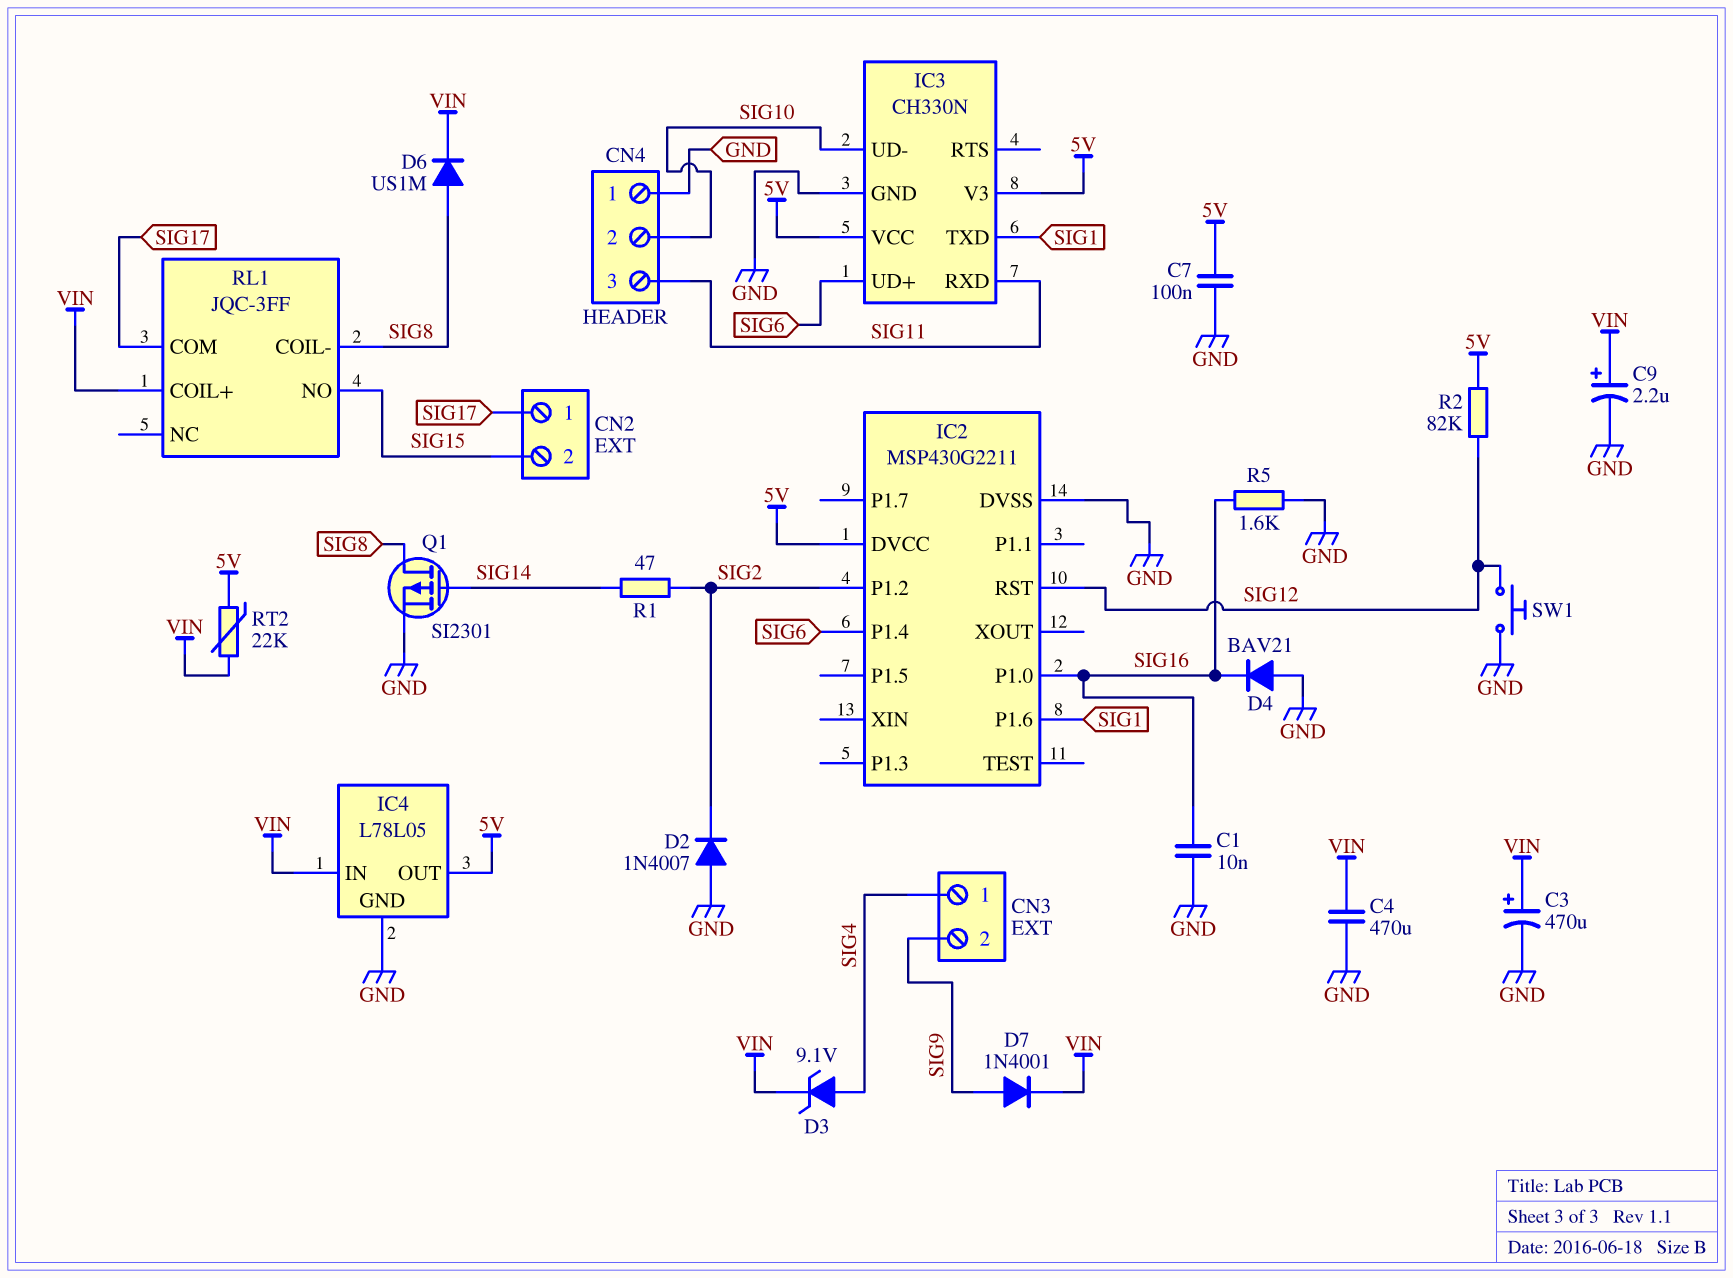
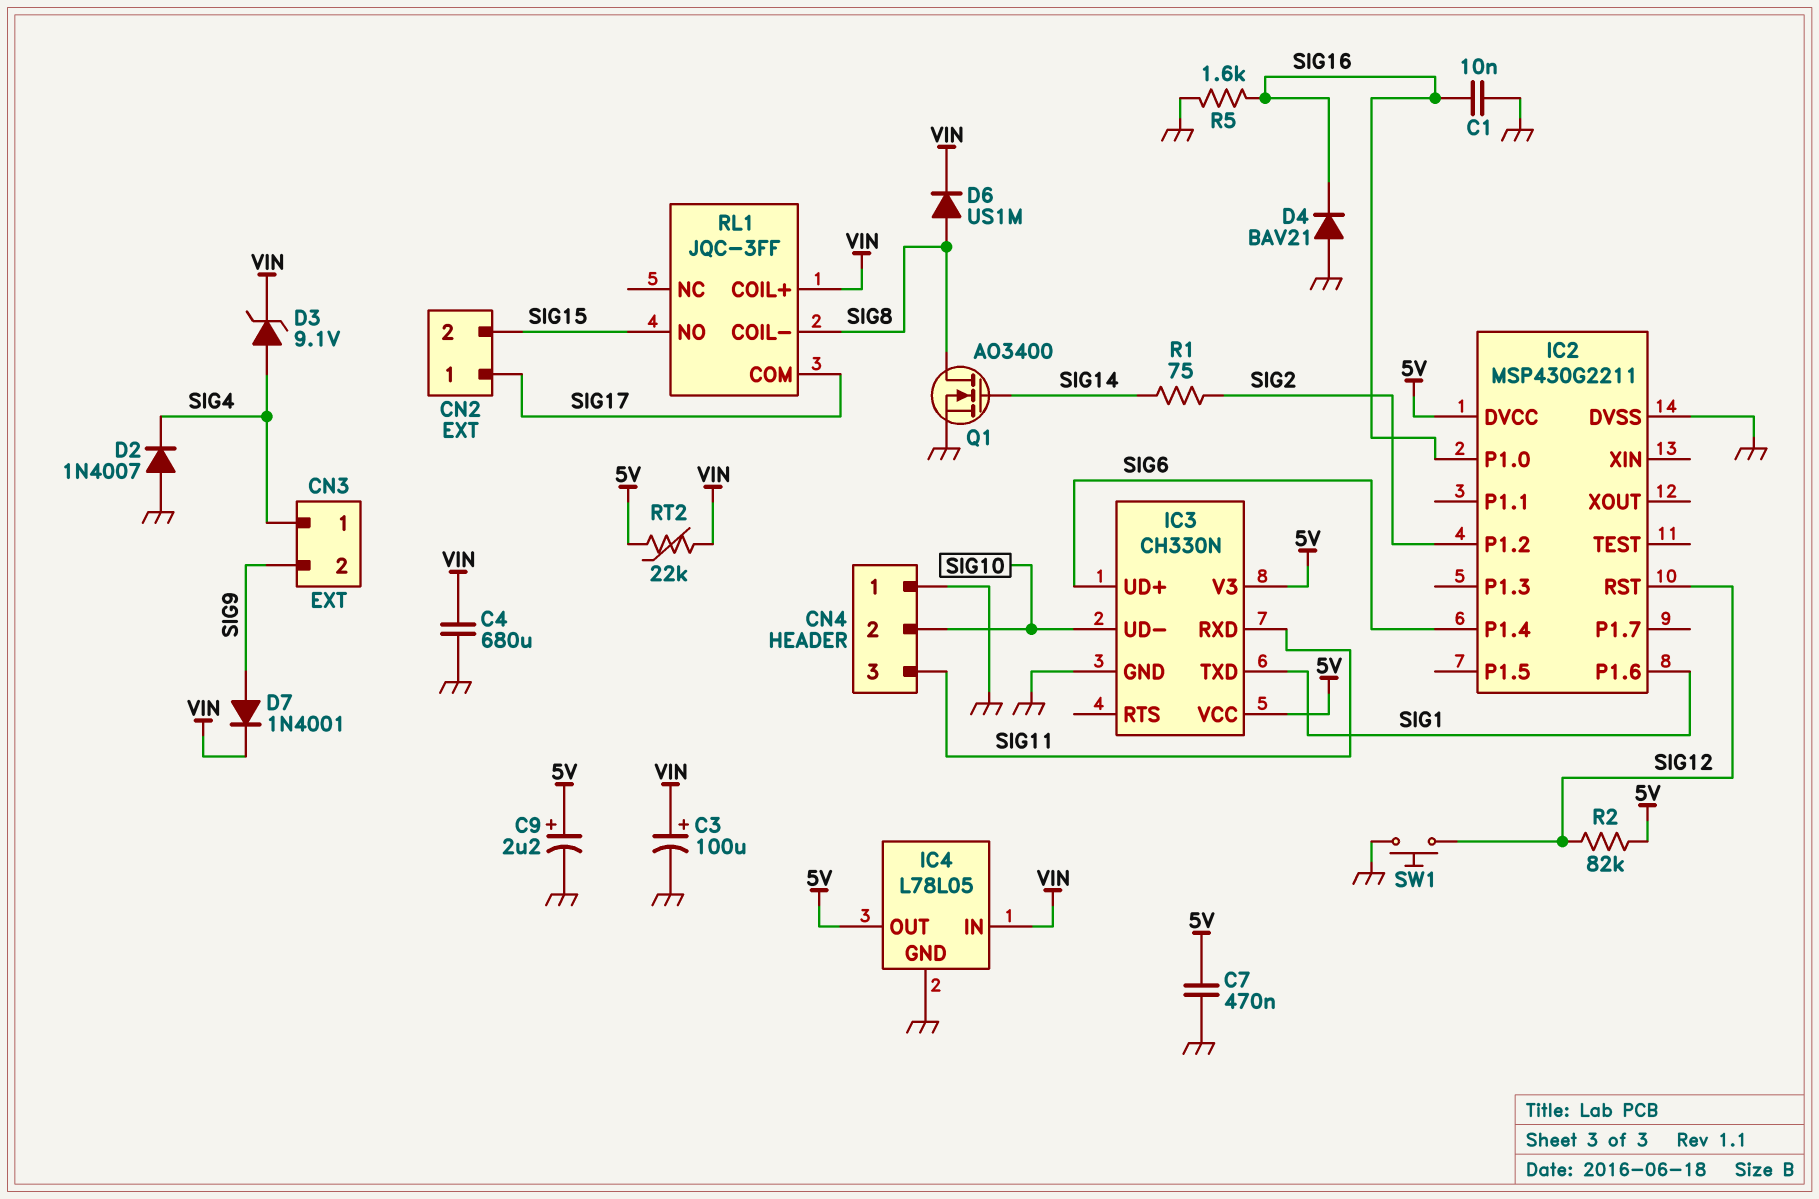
C3: 470uF (plus VIN, minus GND) -> 100uF (plus VIN, minus GND)
C4: 470uF (GND, VIN) -> 680uF (GND, VIN)
C7: 100nF (5V, GND) -> 470nF (5V, GND)
C9: 2.2uF (plus VIN, minus GND) -> 2.2uF (plus 5V, minus GND)
D2: diode 1N4007 (A GND, K SIG2) -> diode 1N4007 (A GND, K SIG4)
Q1: PMOS SI2301 (G SIG14, D SIG8, S GND) -> NMOS AO3400 (G SIG14, D SIG8, S GND)
R1: 47 (SIG2, SIG14) -> 75 (SIG2, SIG14)

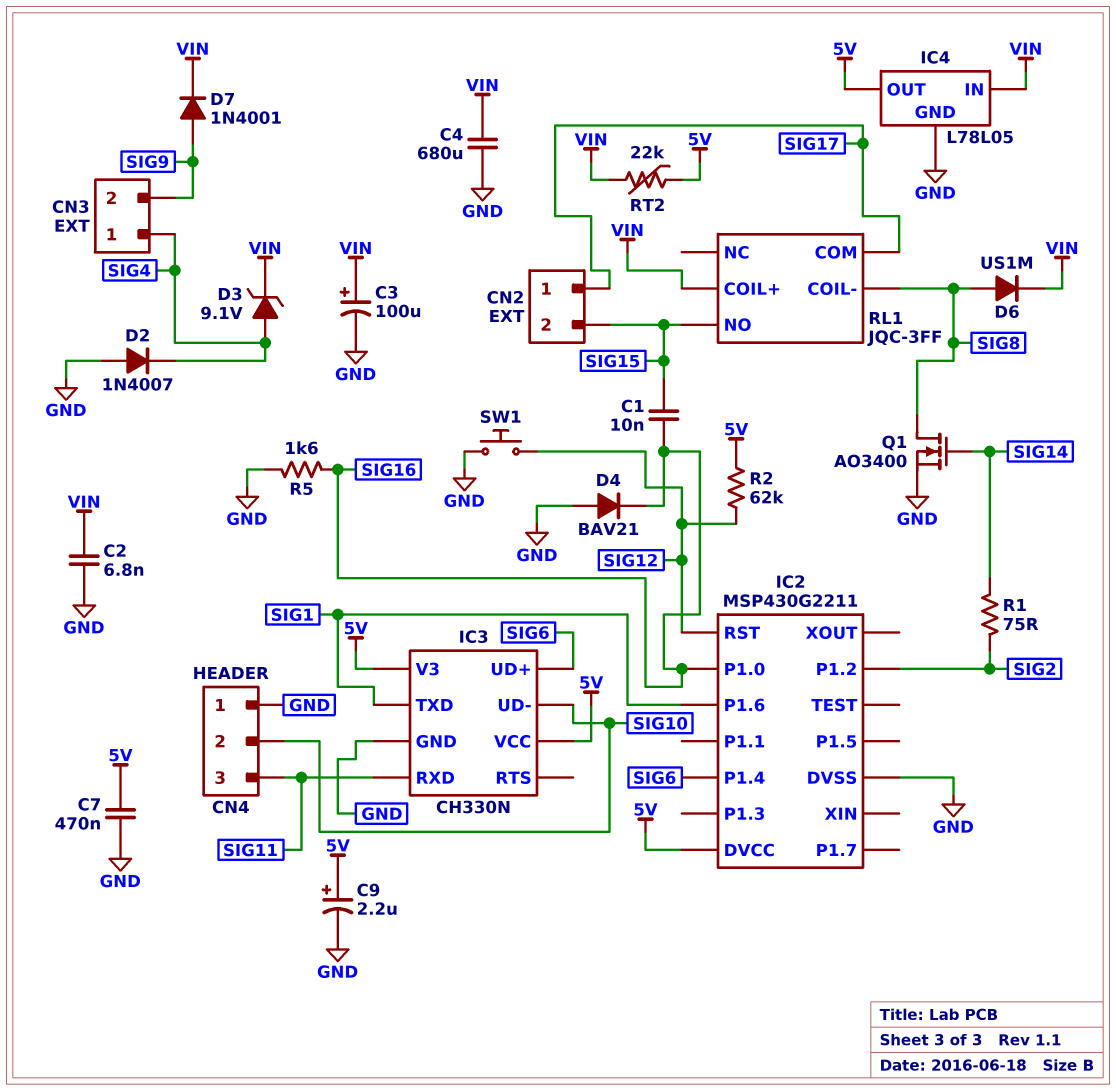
C1: 10nF (GND, SIG16) -> 10nF (SIG15, SIG16)
C2: none -> 6.8nF (GND, VIN)
R2: 82k (5V, SIG12) -> 62k (5V, SIG12)

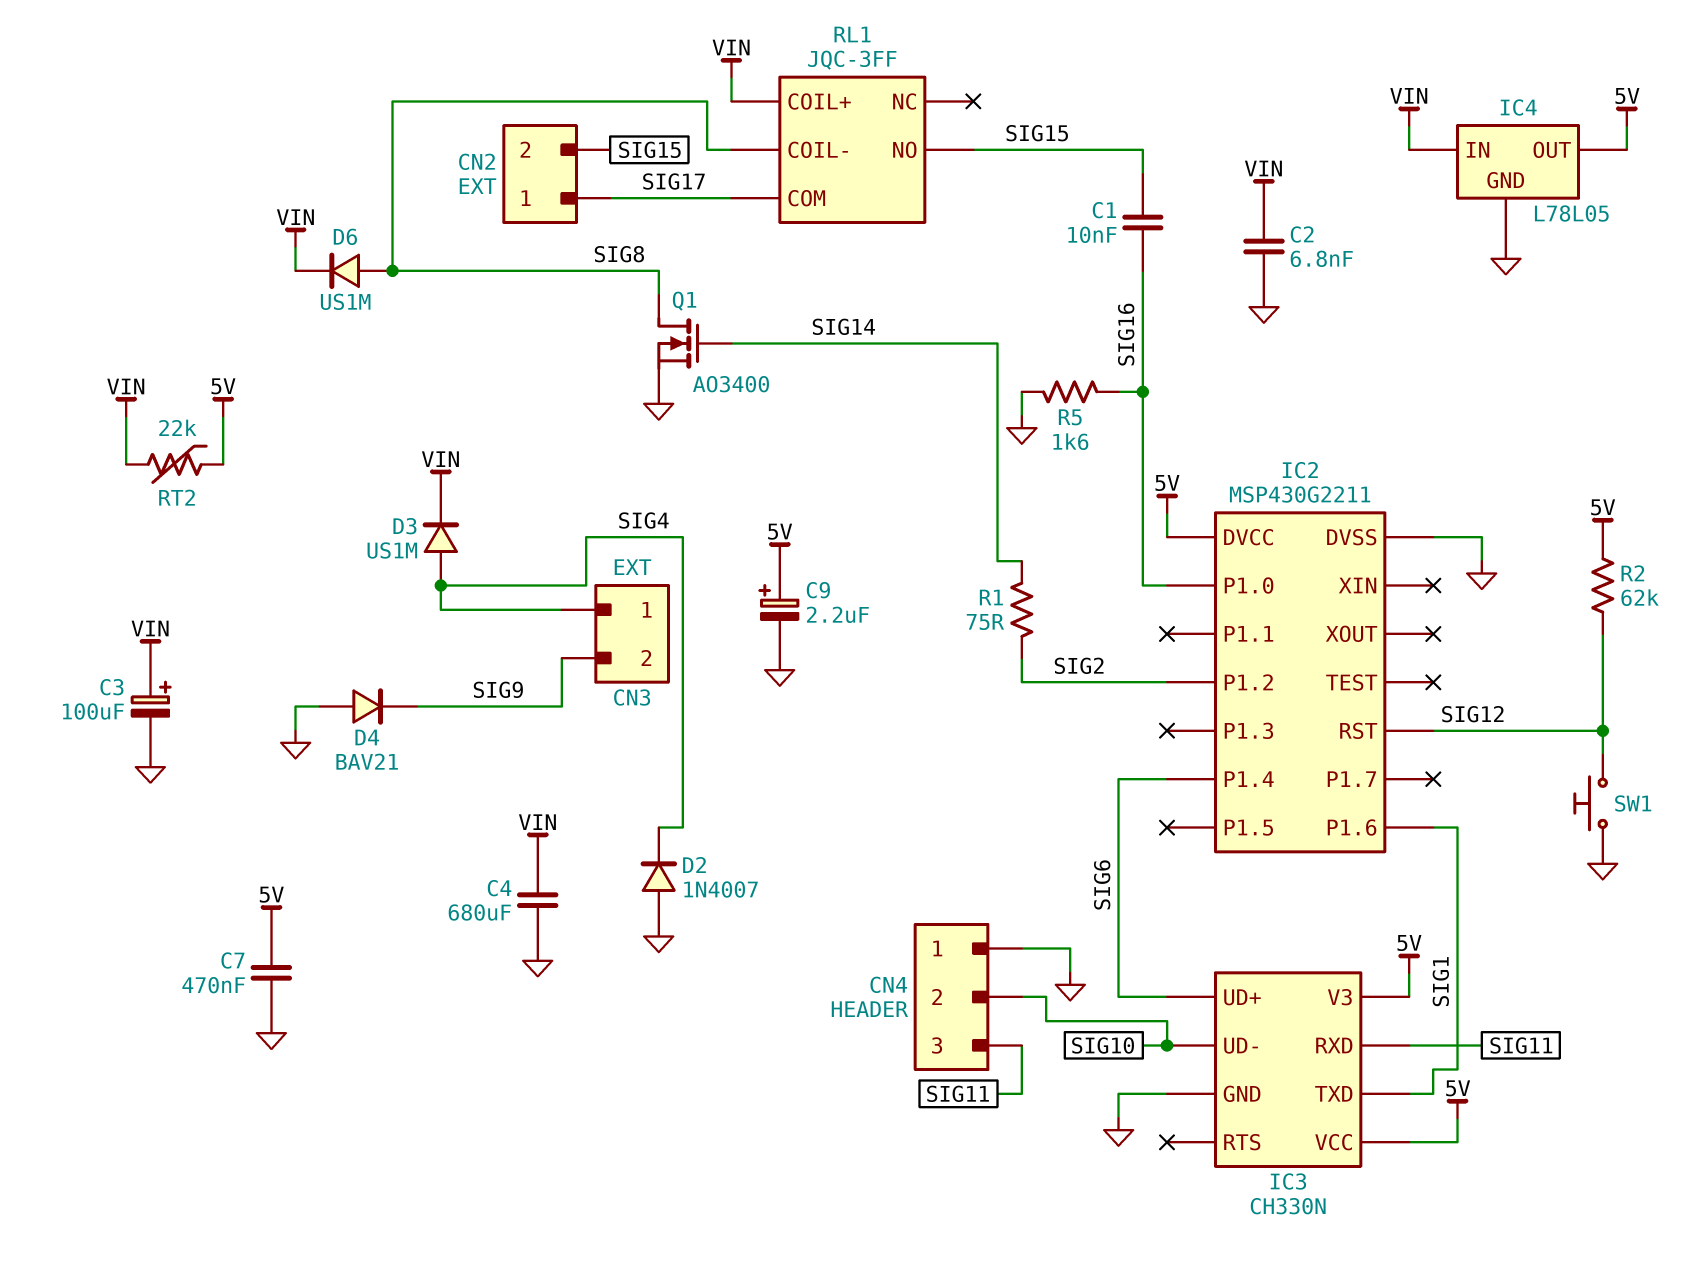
D3: zener 9.1V (A SIG4, K VIN) -> diode US1M (A SIG4, K VIN)
D4: diode BAV21 (A GND, K SIG16) -> diode BAV21 (A GND, K SIG9)
D7: diode 1N4001 (A SIG9, K VIN) -> none

